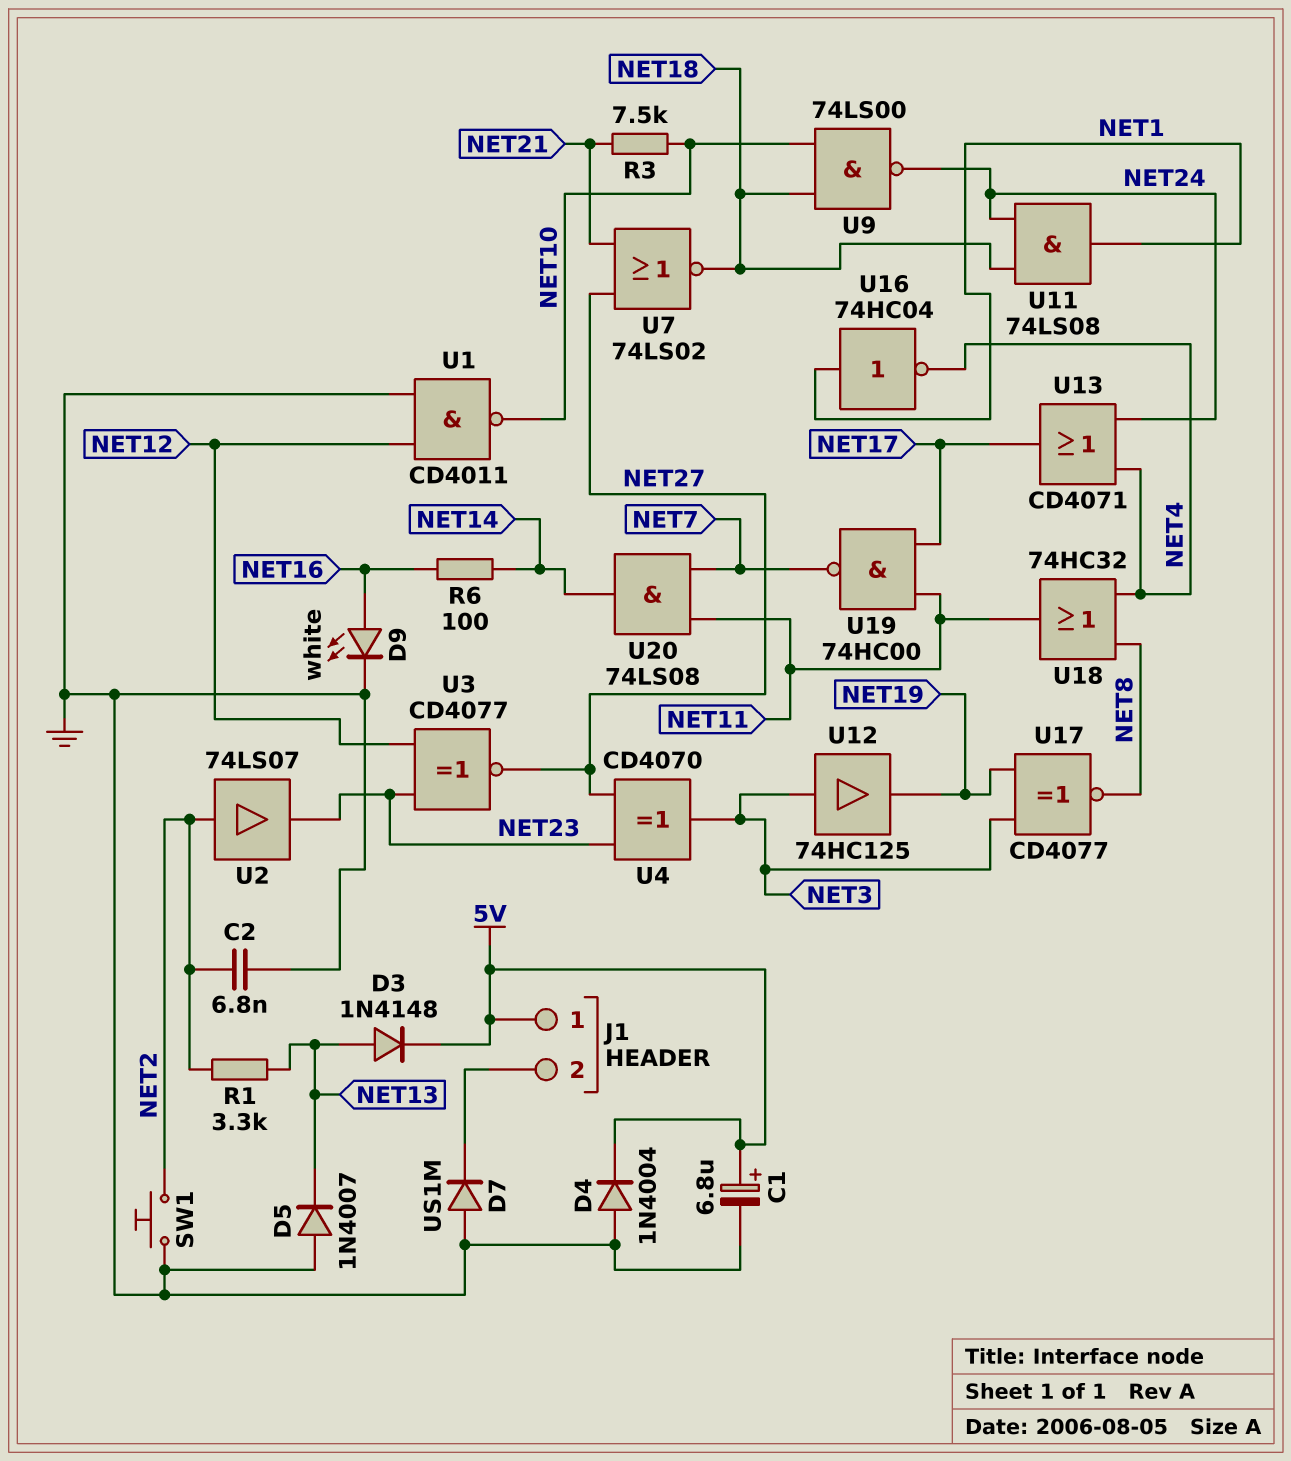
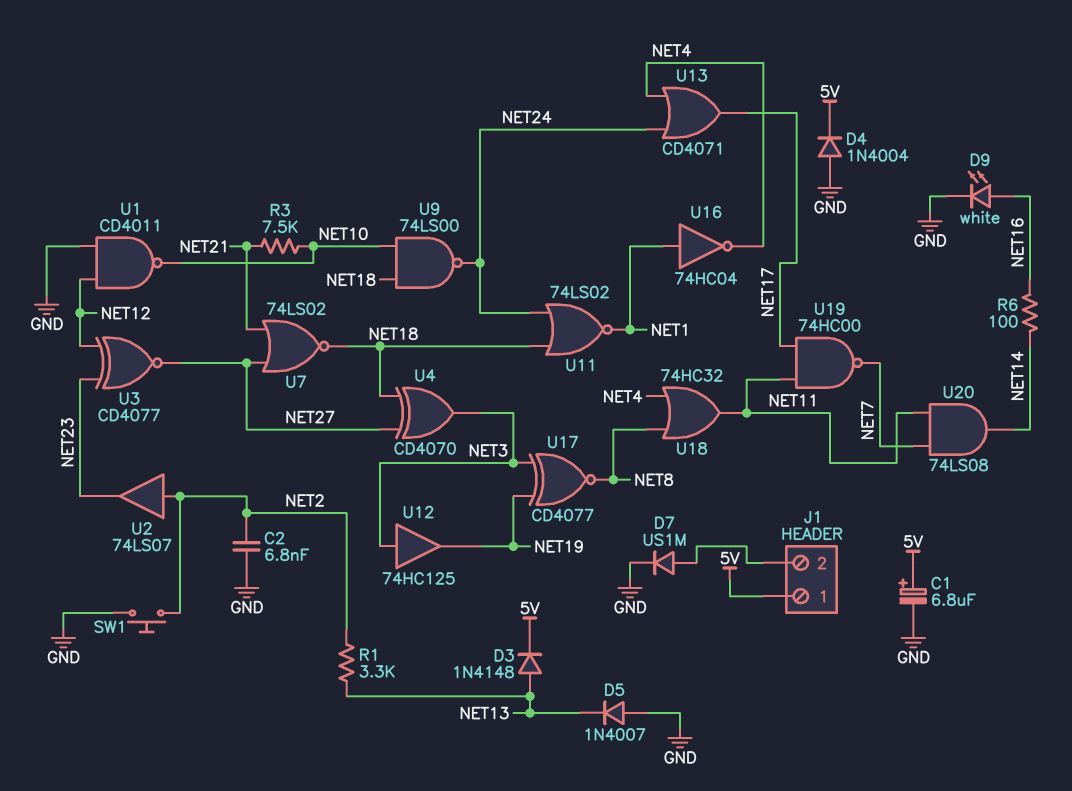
D7: diode US1M (A GND, K J1/2) -> diode US1M (A J1/2, K GND)
U4: XOR CD4070 (in NET23, in NET27, out NET3) -> XOR CD4070 (in NET18, in NET27, out NET3)
U11: AND 74LS08 (in NET18, in NET24, out NET1) -> NOR 74LS02 (in NET18, in NET24, out NET1)

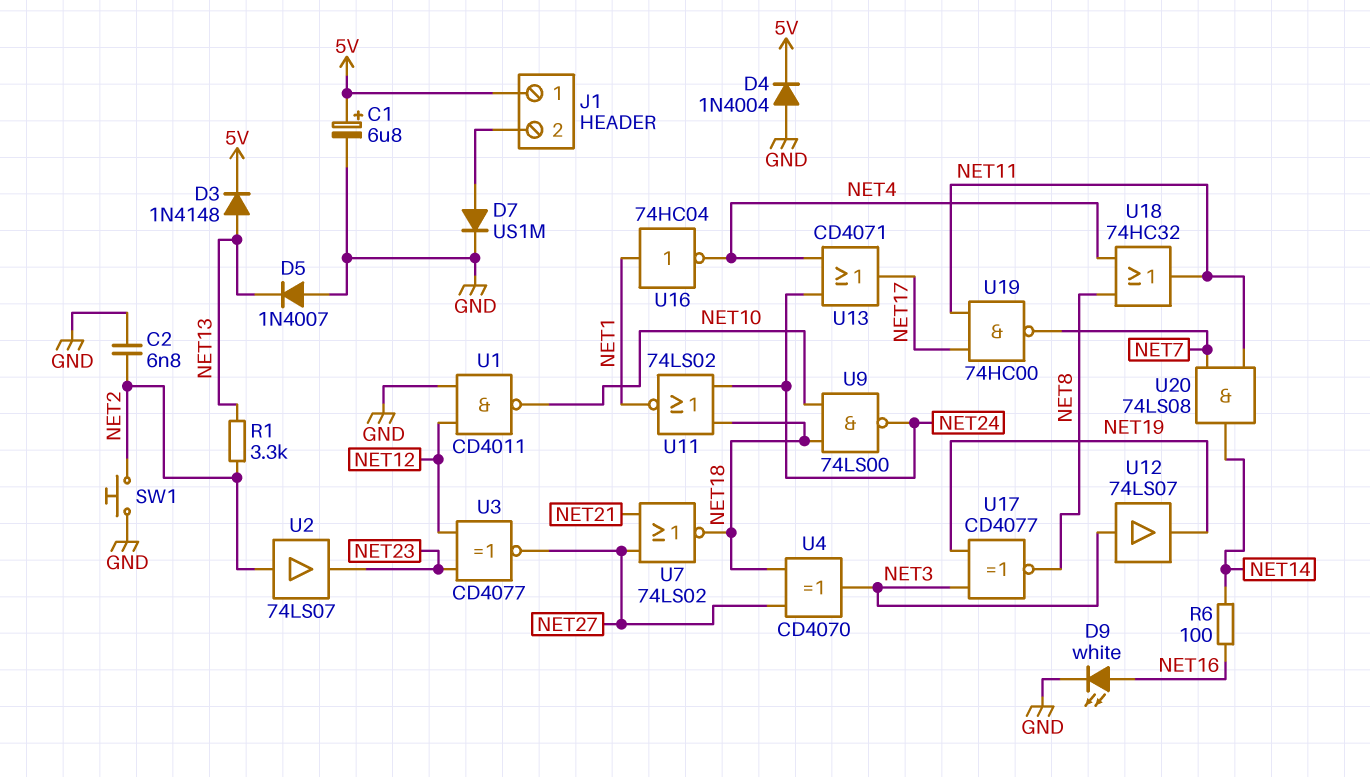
R3: 7.5k (NET10, NET21) -> none
U12: buffer 74HC125 (in NET3, out NET19) -> buffer 74LS07 (in NET3, out NET19)

